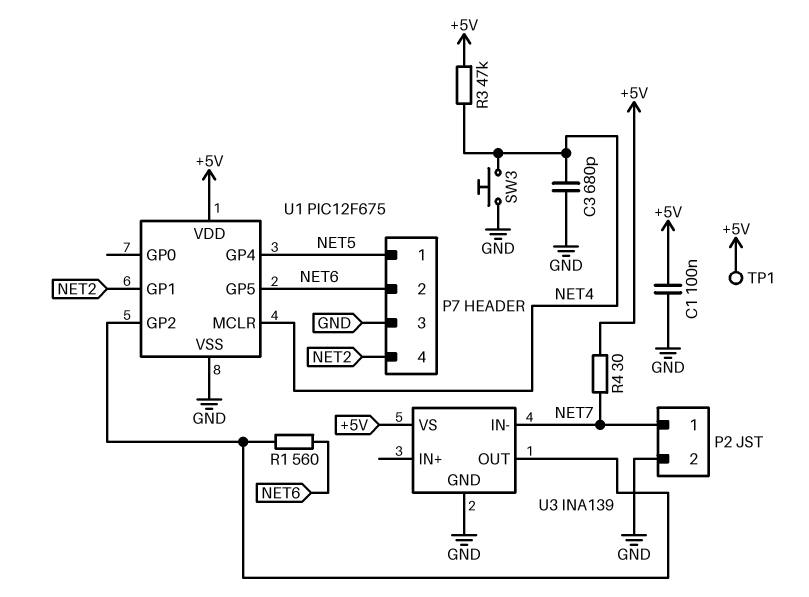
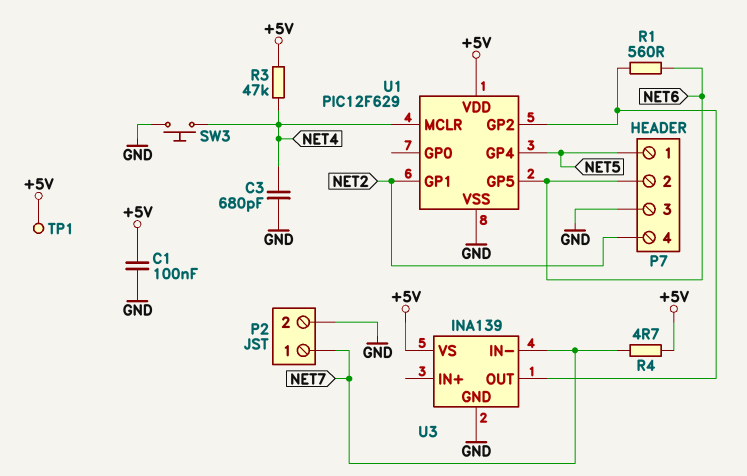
R4: 30 (+5V, NET7) -> 4.7 (+5V, NET7)
U1: PIC12F675 -> PIC12F629

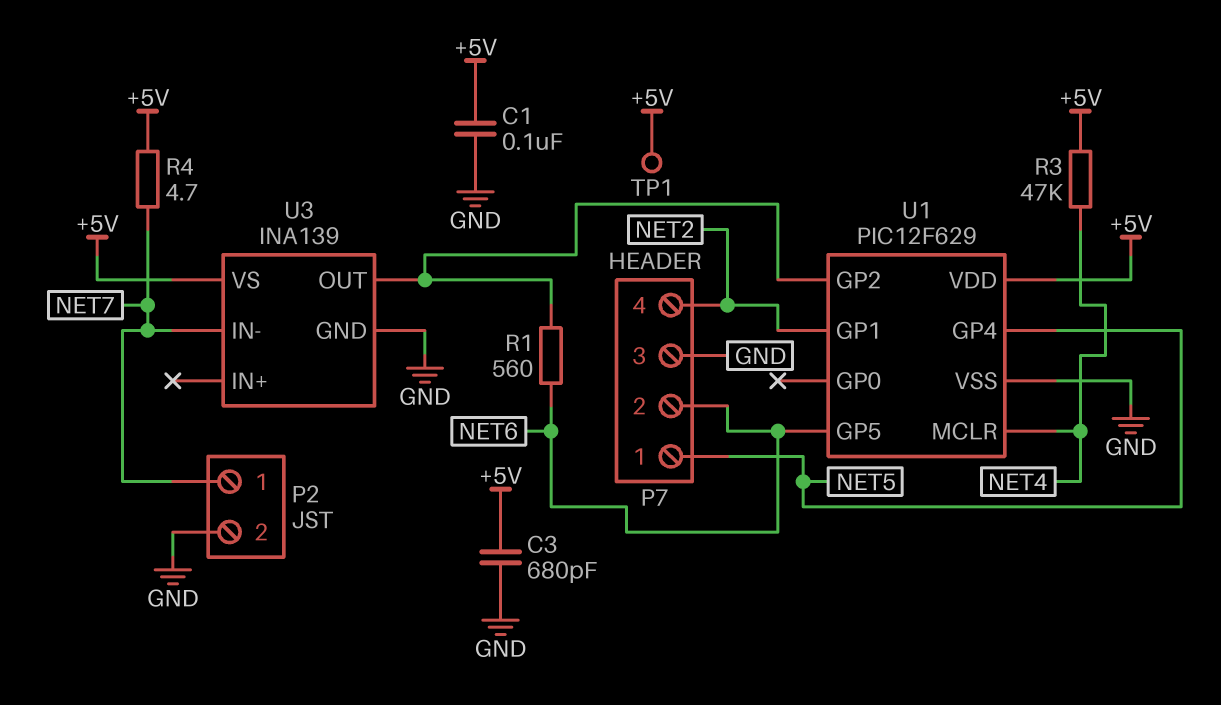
C3: 680pF (GND, NET4) -> 680pF (+5V, GND)
SW3: button (GND, NET4) -> none

